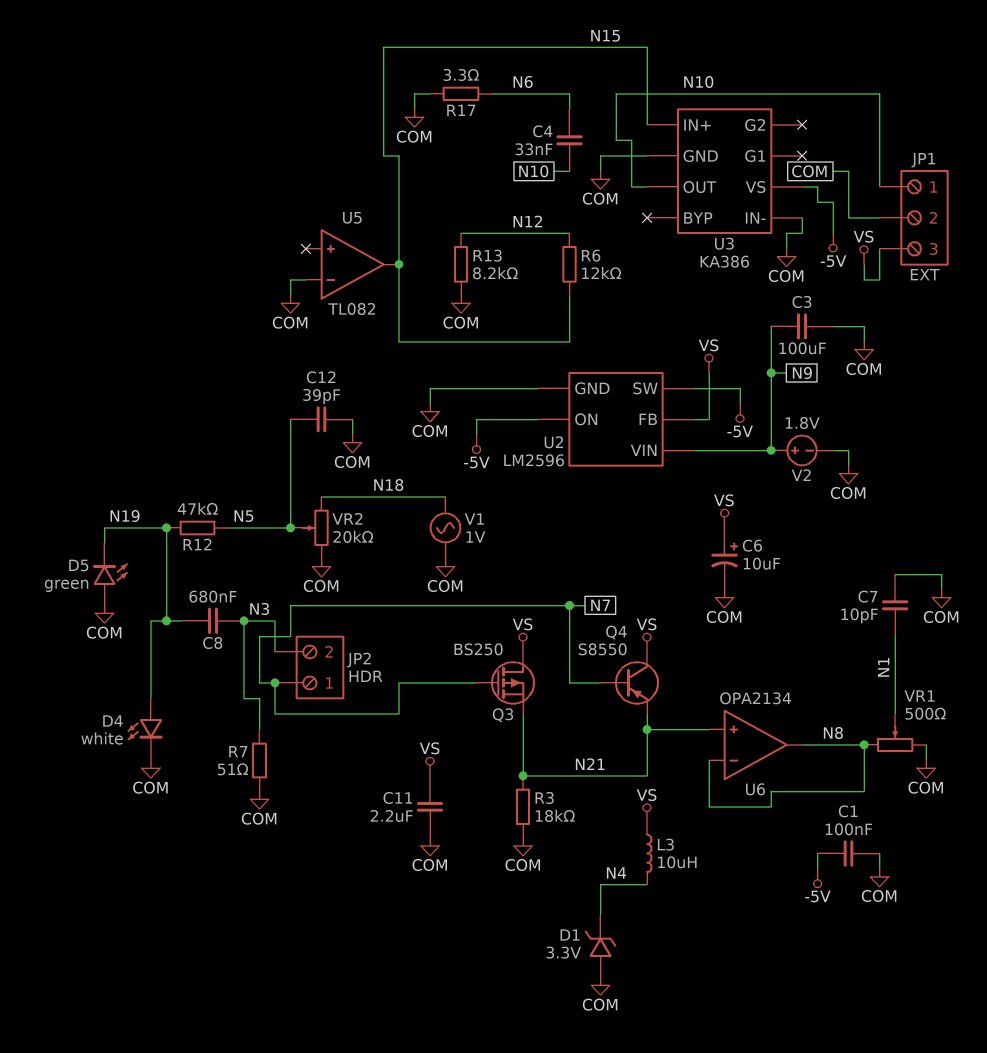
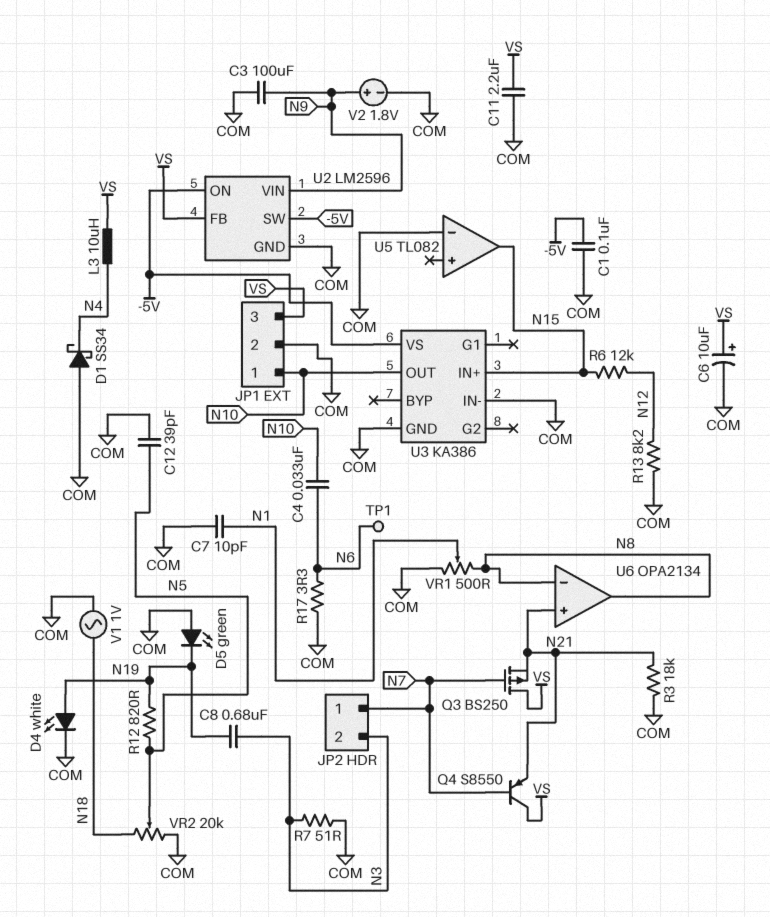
D1: zener 3.3V (A COM, K N4) -> schottky SS34 (A COM, K N4)
R12: 47k (N5, N19) -> 820 (N5, N19)
TP1: none -> test point (N6)

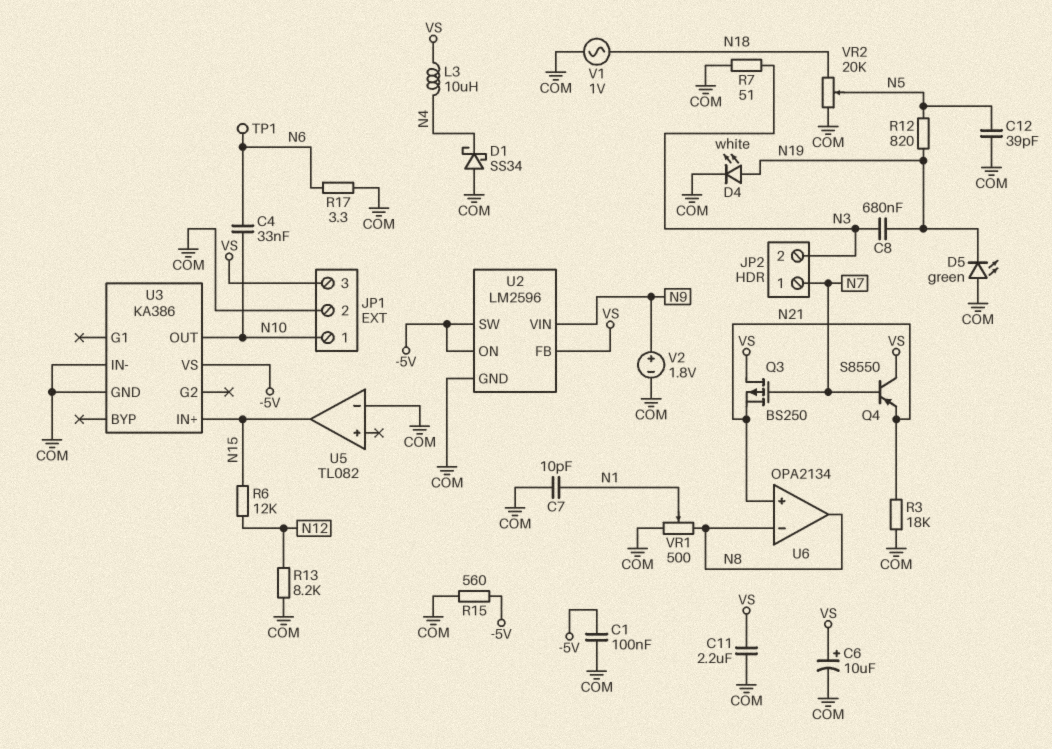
C3: 100uF (COM, N9) -> none
R15: none -> 560 (-5V, COM)

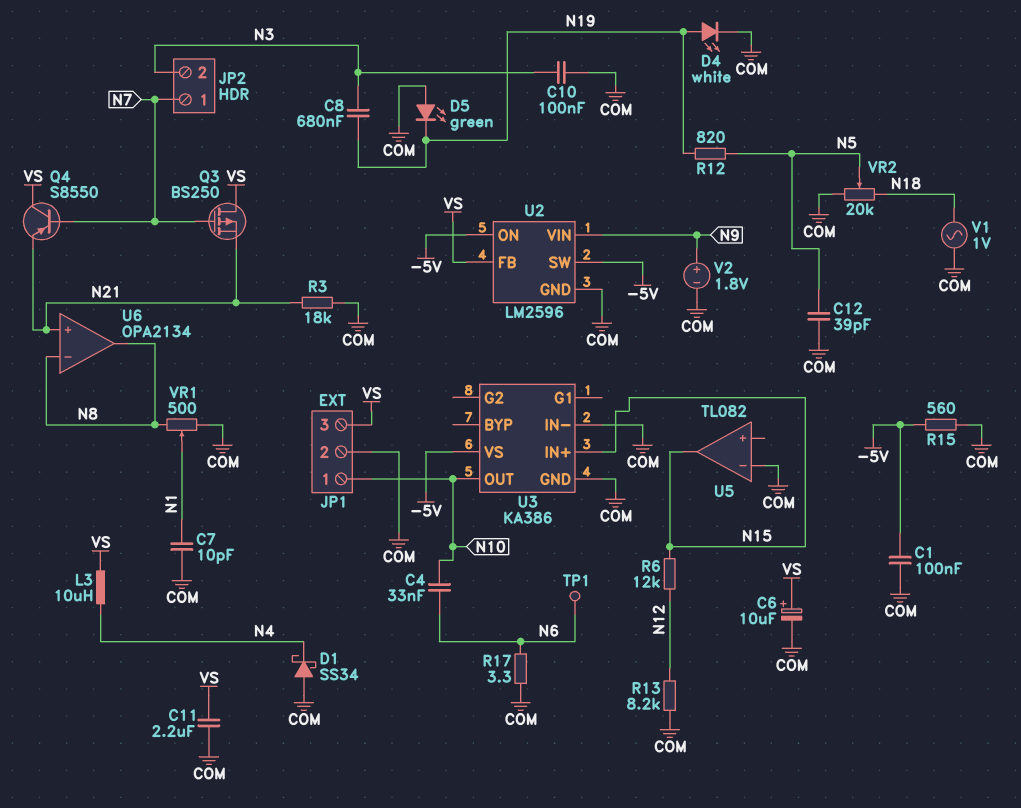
C10: none -> 100nF (COM, N3)
R7: 51 (COM, N3) -> none

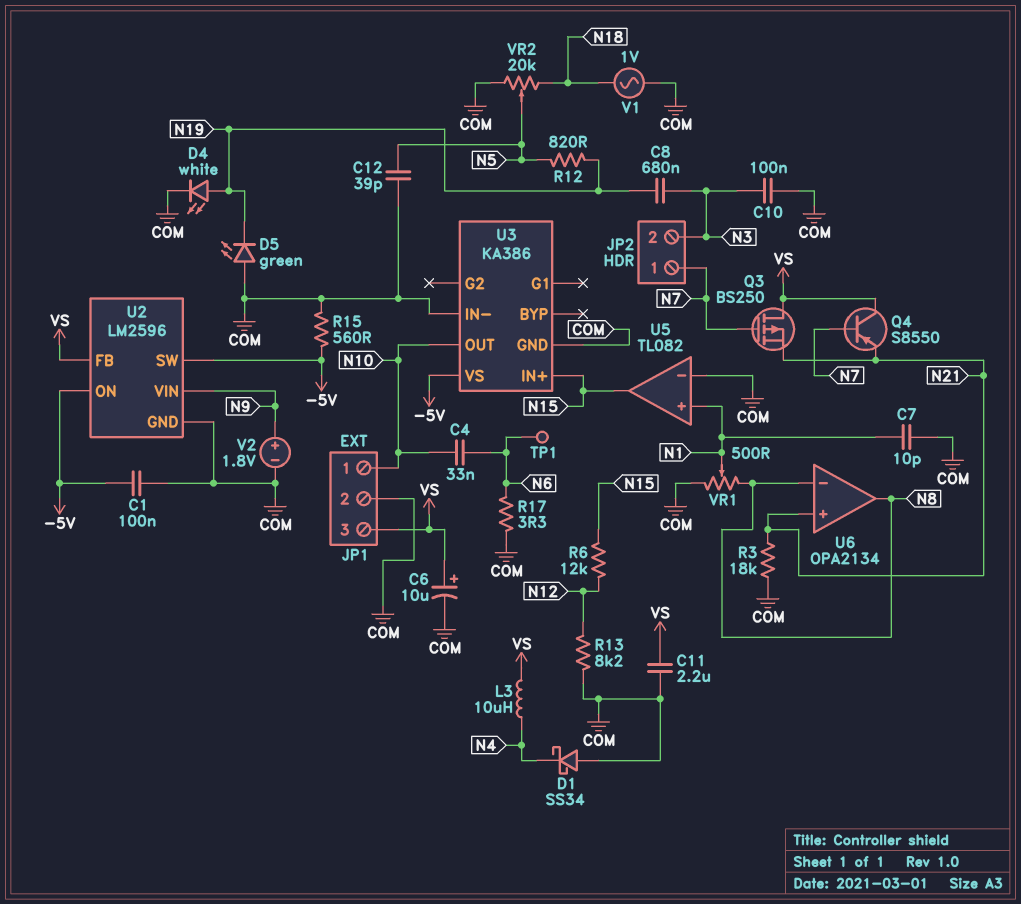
U5 pin in+: none -> N1

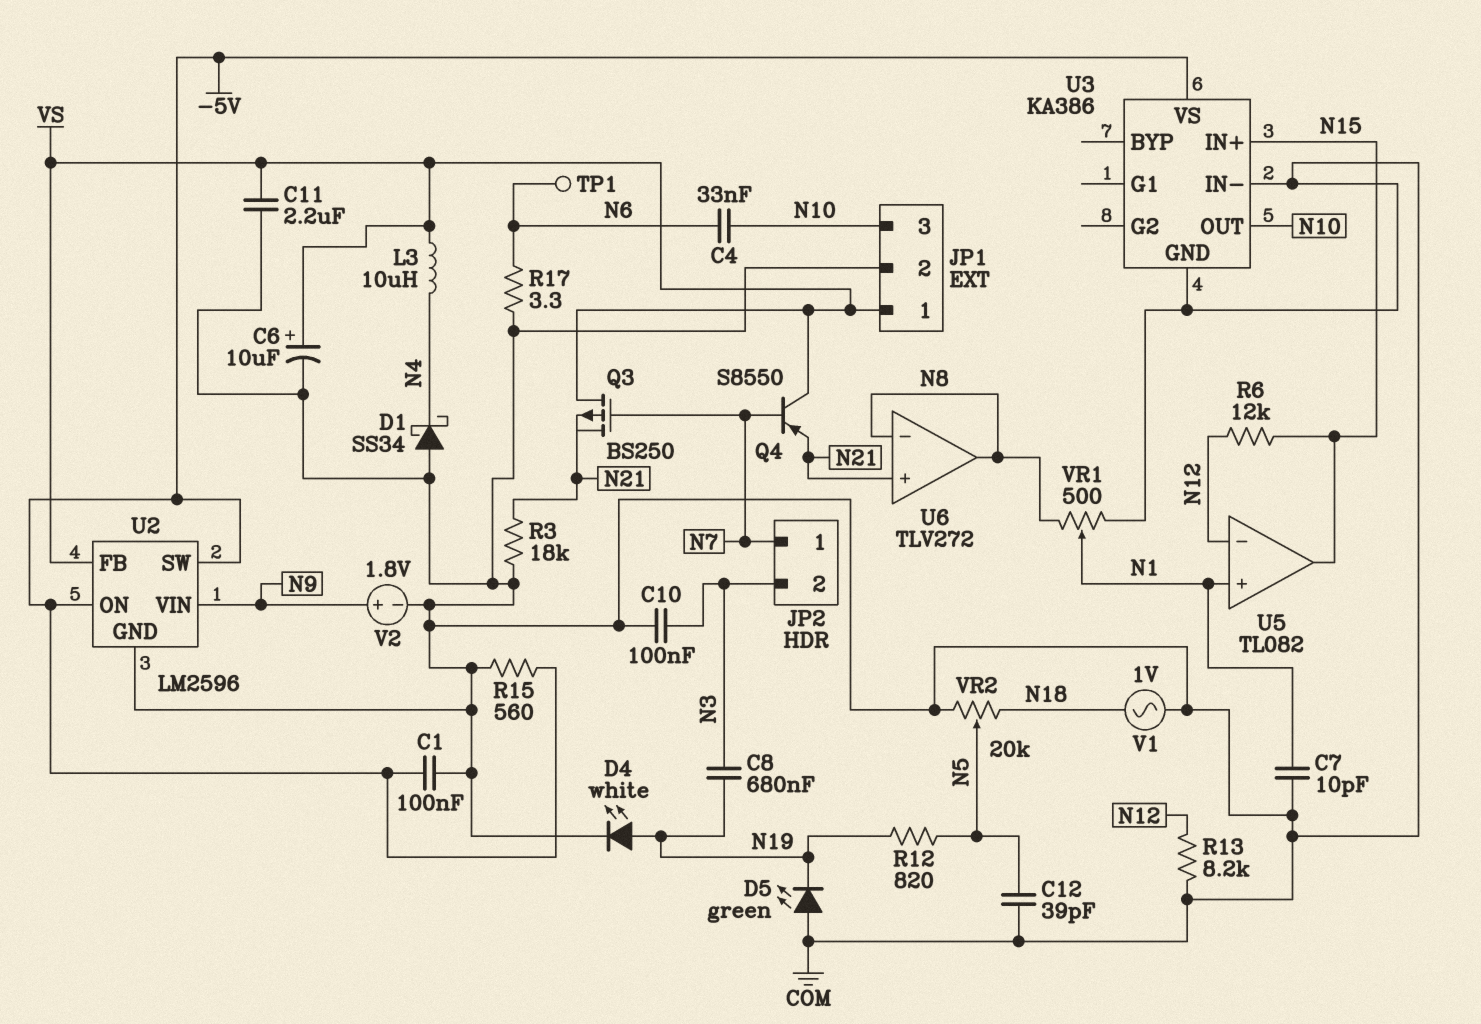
JP1 pin 1: N10 -> VS
JP1 pin 3: VS -> N10
U5 pin in-: COM -> N12
U6: OPA2134 -> TLV272

